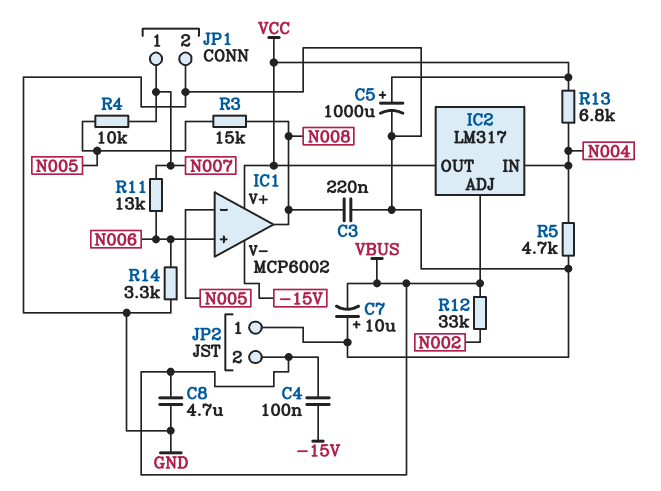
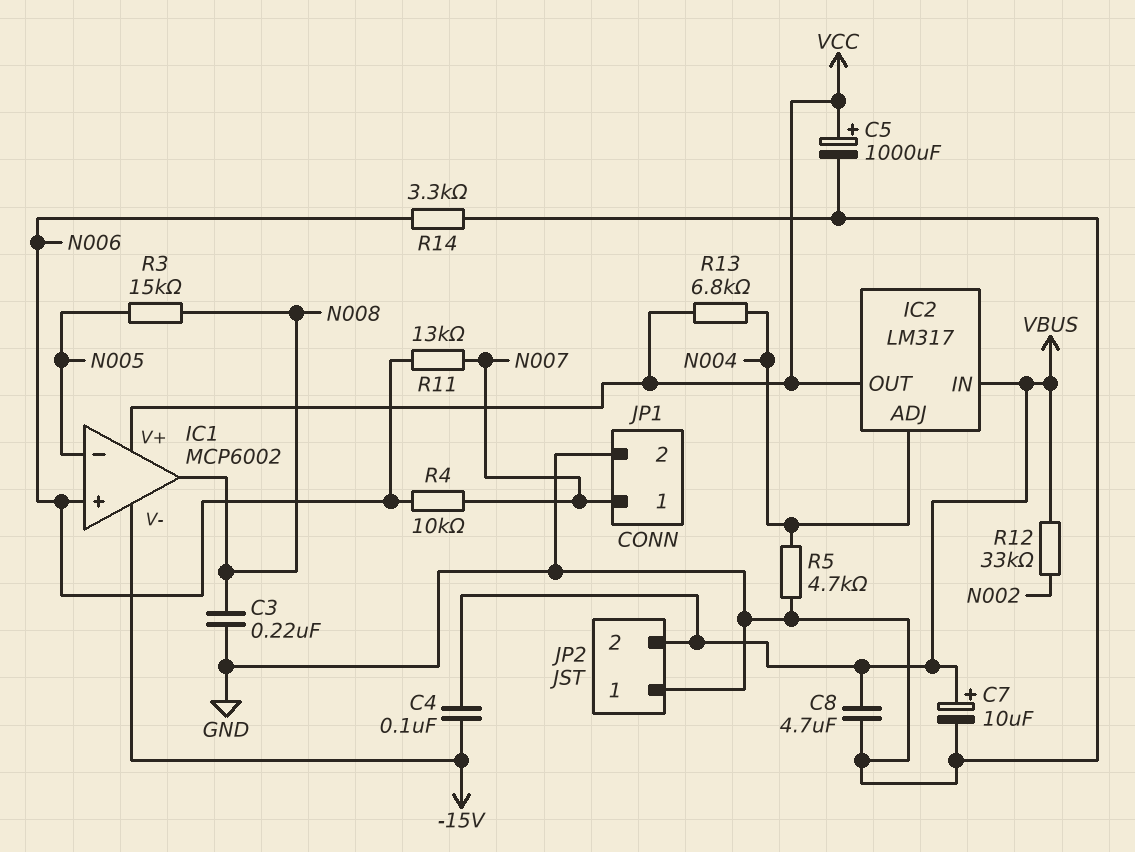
C7: 10uF (plus GND, minus VBUS) -> 10uF (plus VBUS, minus GND)
IC2 pin ADJ: VBUS -> N004
IC2 pin IN: N004 -> VBUS
R4: 10k (N005, N007) -> 10k (N006, N007)

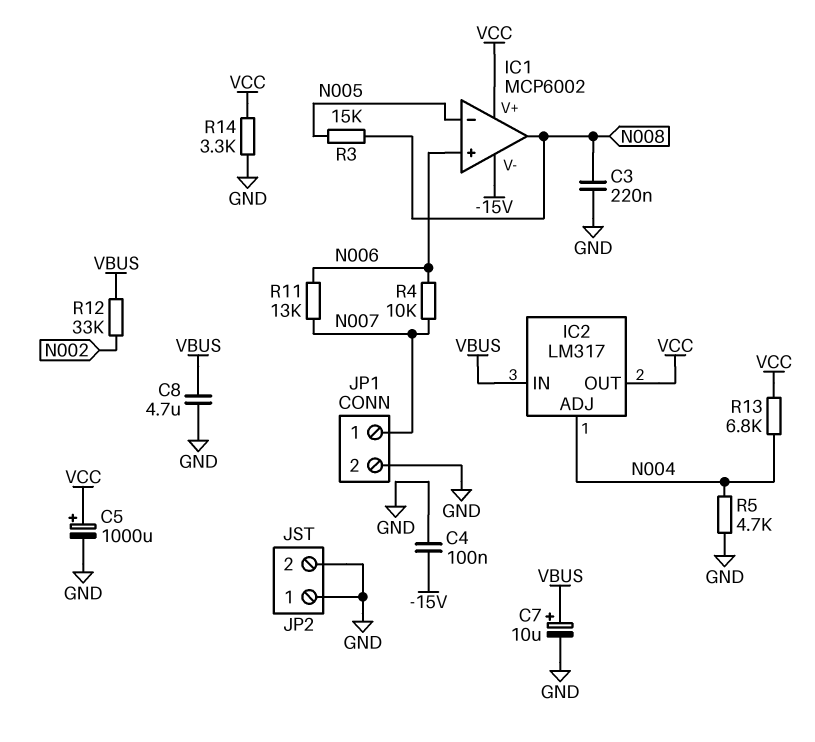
C4: 100nF (-15V, VBUS) -> 100nF (-15V, GND)
JP2 pin 2: VBUS -> GND
R14: 3.3k (GND, N006) -> 3.3k (GND, VCC)

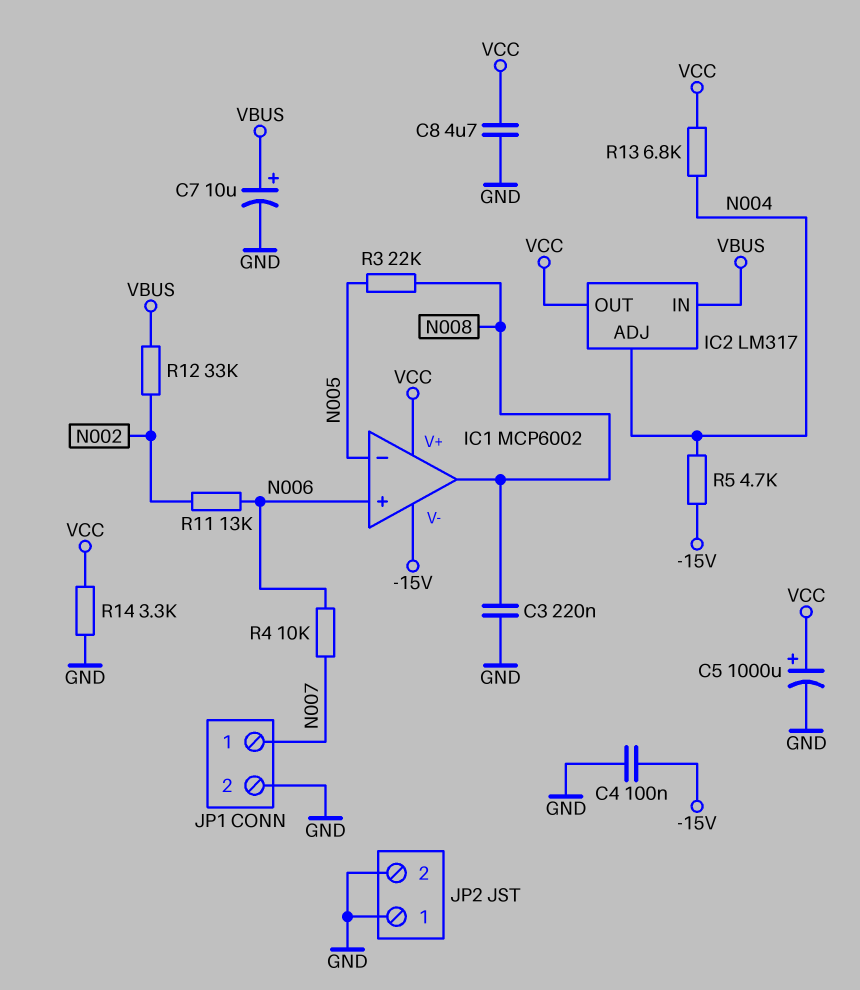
C8: 4.7uF (GND, VBUS) -> 4.7uF (GND, VCC)
R3: 15k (N005, N008) -> 22k (N005, N008)
R5: 4.7k (GND, N004) -> 4.7k (-15V, N004)
R11: 13k (N006, N007) -> 13k (N002, N006)

